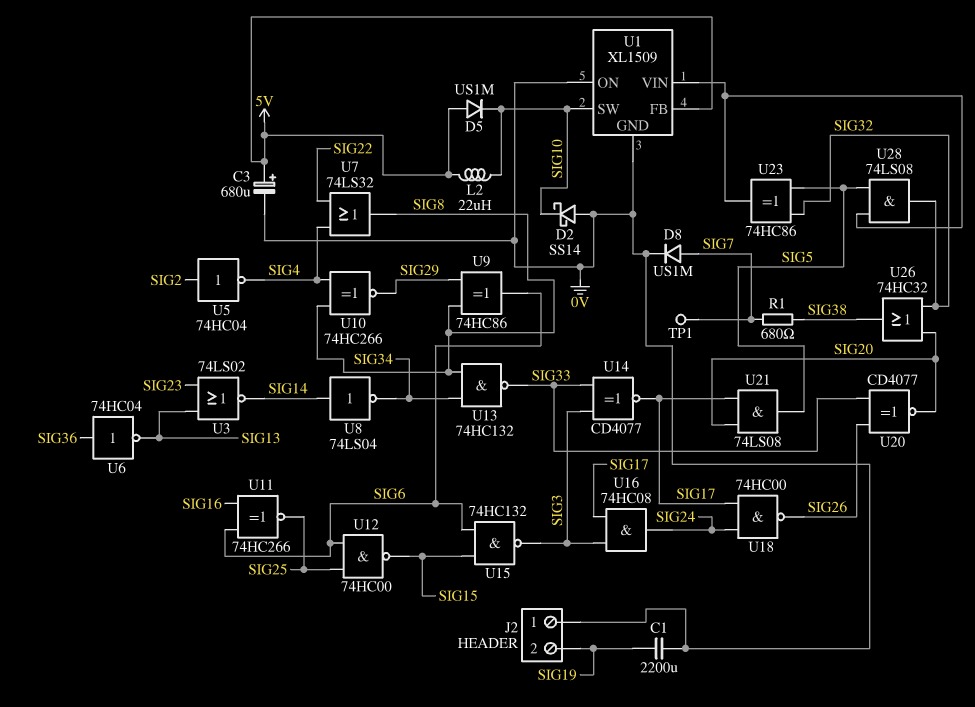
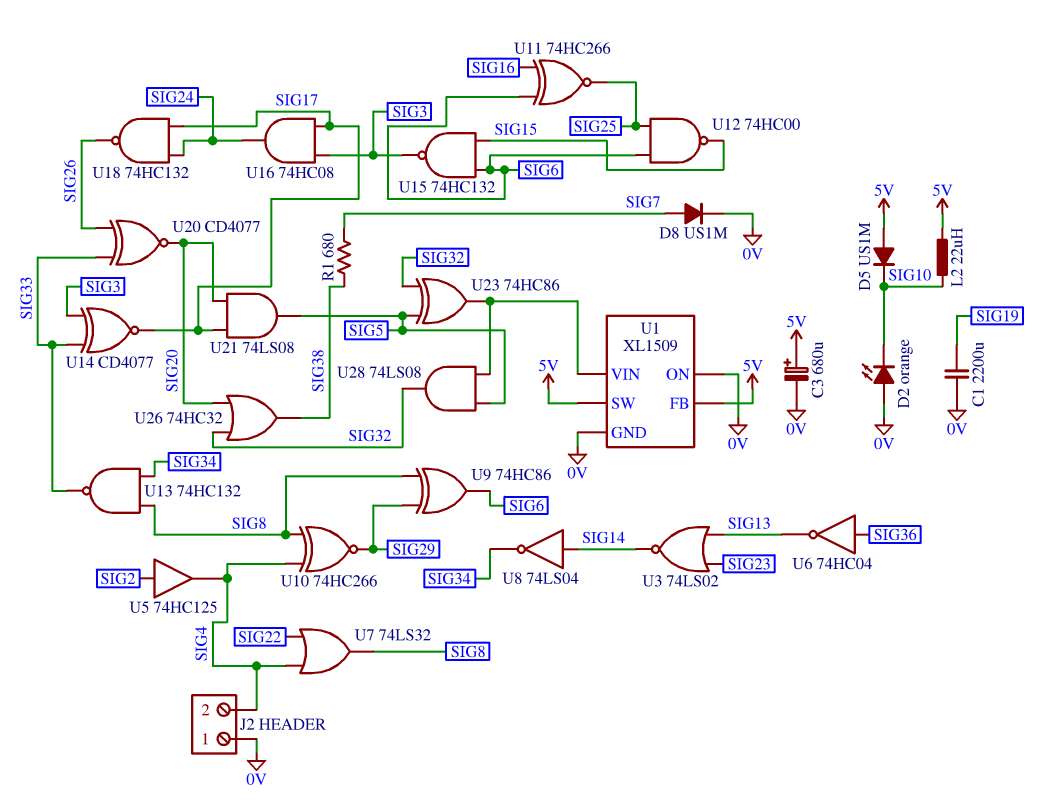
D2: schottky SS14 (A 0V, K SIG10) -> LED orange (A 0V, K SIG10)
J2 pin 2: SIG19 -> SIG4
TP1: test point (SIG7) -> none
U1 pin SW: SIG10 -> 5V
U5: NOT 74HC04 (in SIG2, out SIG4) -> buffer 74HC125 (in SIG2, out SIG4)
U18: NAND 74HC00 (in SIG17, in SIG24, out SIG26) -> NAND 74HC132 (in SIG17, in SIG24, out SIG26)

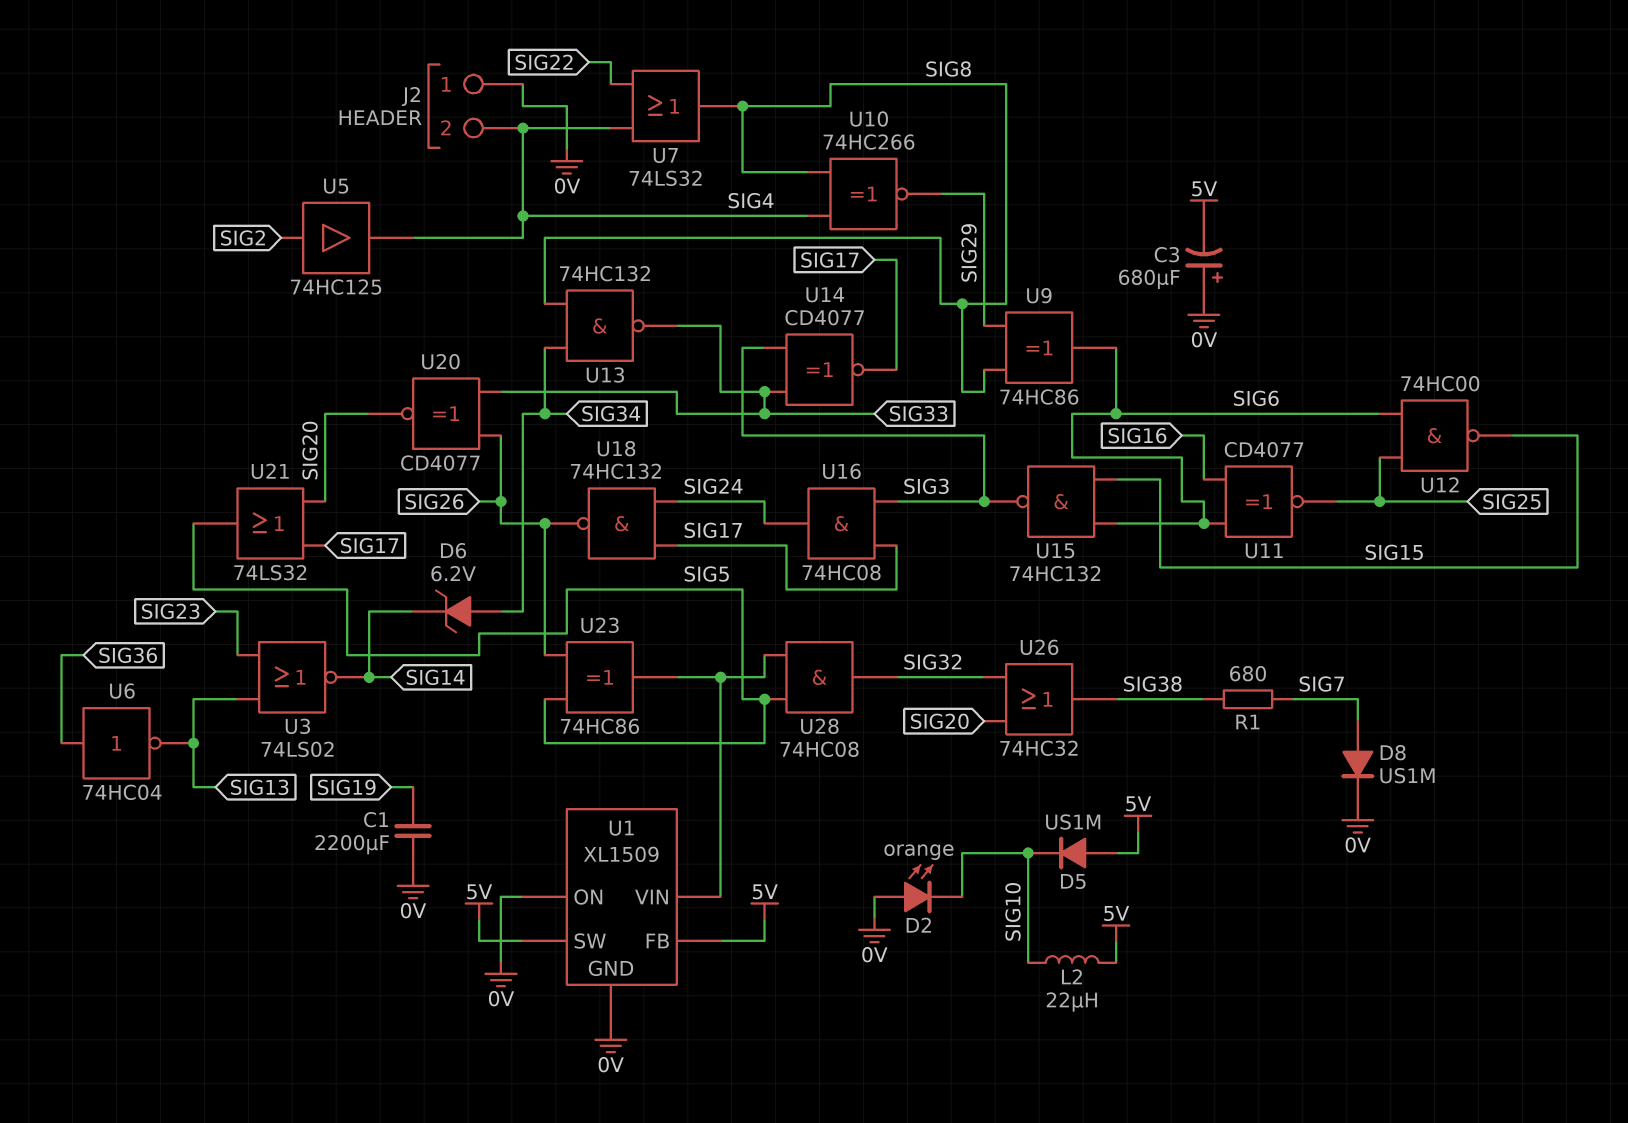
C3: 680uF (plus 5V, minus 0V) -> 680uF (plus 0V, minus 5V)
D6: none -> zener 6.2V (A SIG34, K SIG14)
U8: NOT 74LS04 (in SIG14, out SIG34) -> none
U11: XNOR 74HC266 (in SIG6, in SIG16, out SIG25) -> XNOR CD4077 (in SIG6, in SIG16, out SIG25)
U21: AND 74LS08 (in SIG17, in SIG20, out SIG5) -> OR 74LS32 (in SIG17, in SIG20, out SIG5)
U23: XOR 74HC86 (in SIG5, in SIG32, out U1/VIN) -> XOR 74HC86 (in SIG5, in SIG26, out U1/VIN)
U28: AND 74LS08 (in SIG5, in U1/VIN, out SIG32) -> AND 74HC08 (in SIG5, in U1/VIN, out SIG32)

